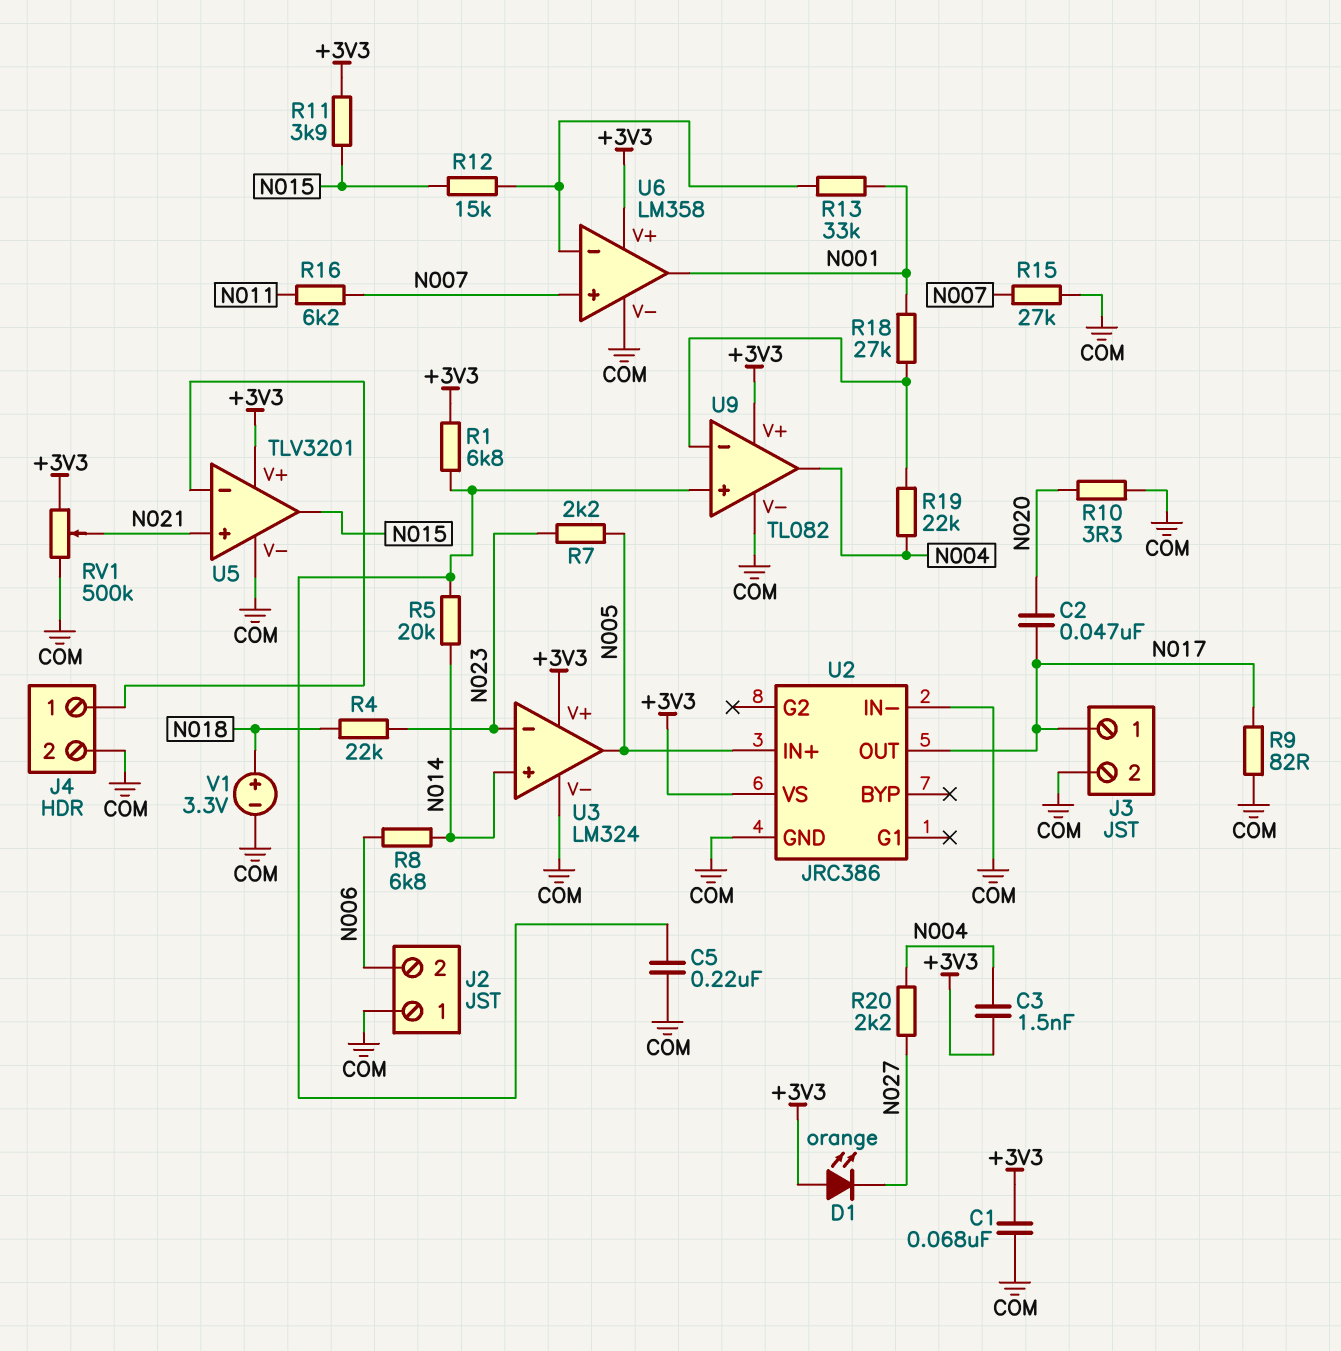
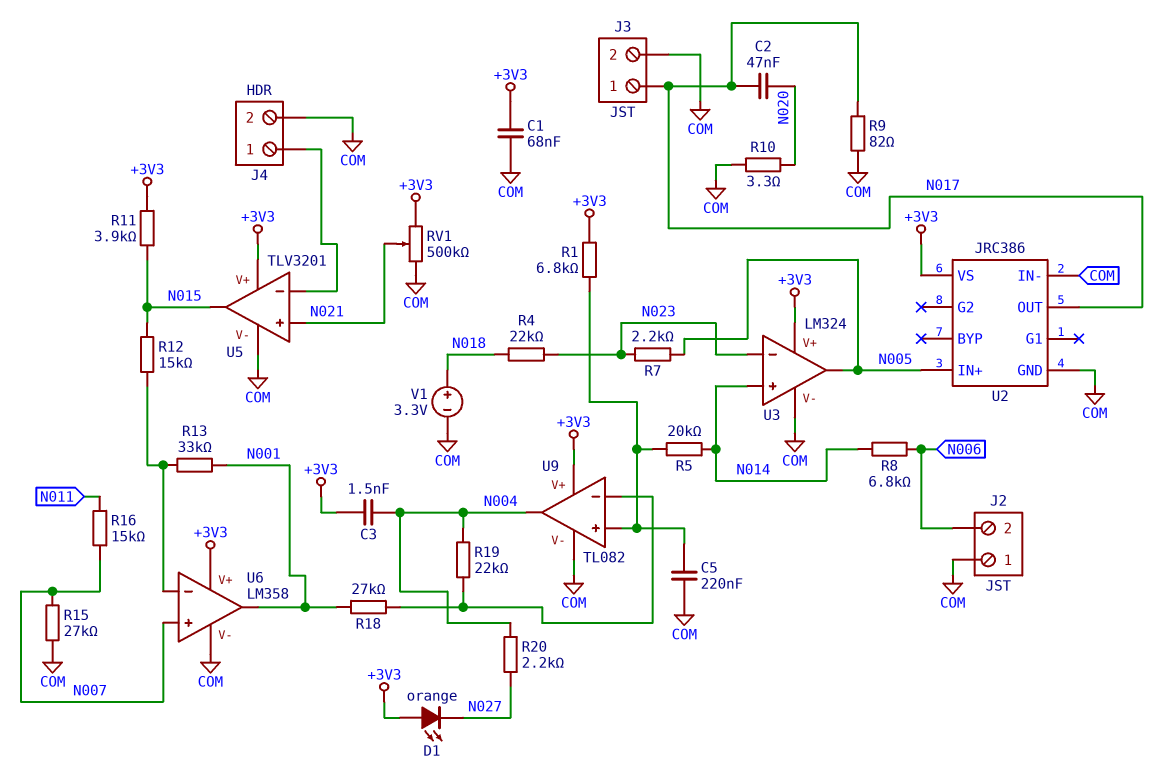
R16: 6.2k (N007, N011) -> 15k (N007, N011)

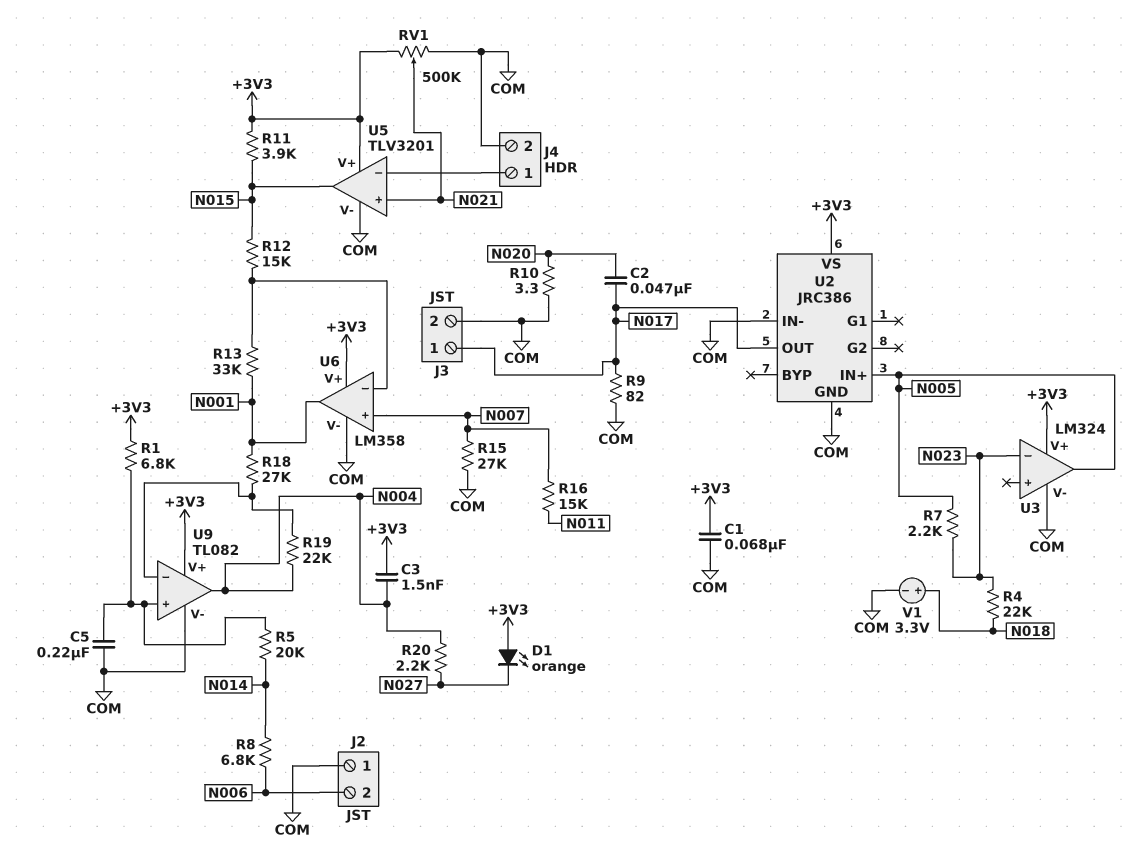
U3 pin in+: N014 -> none

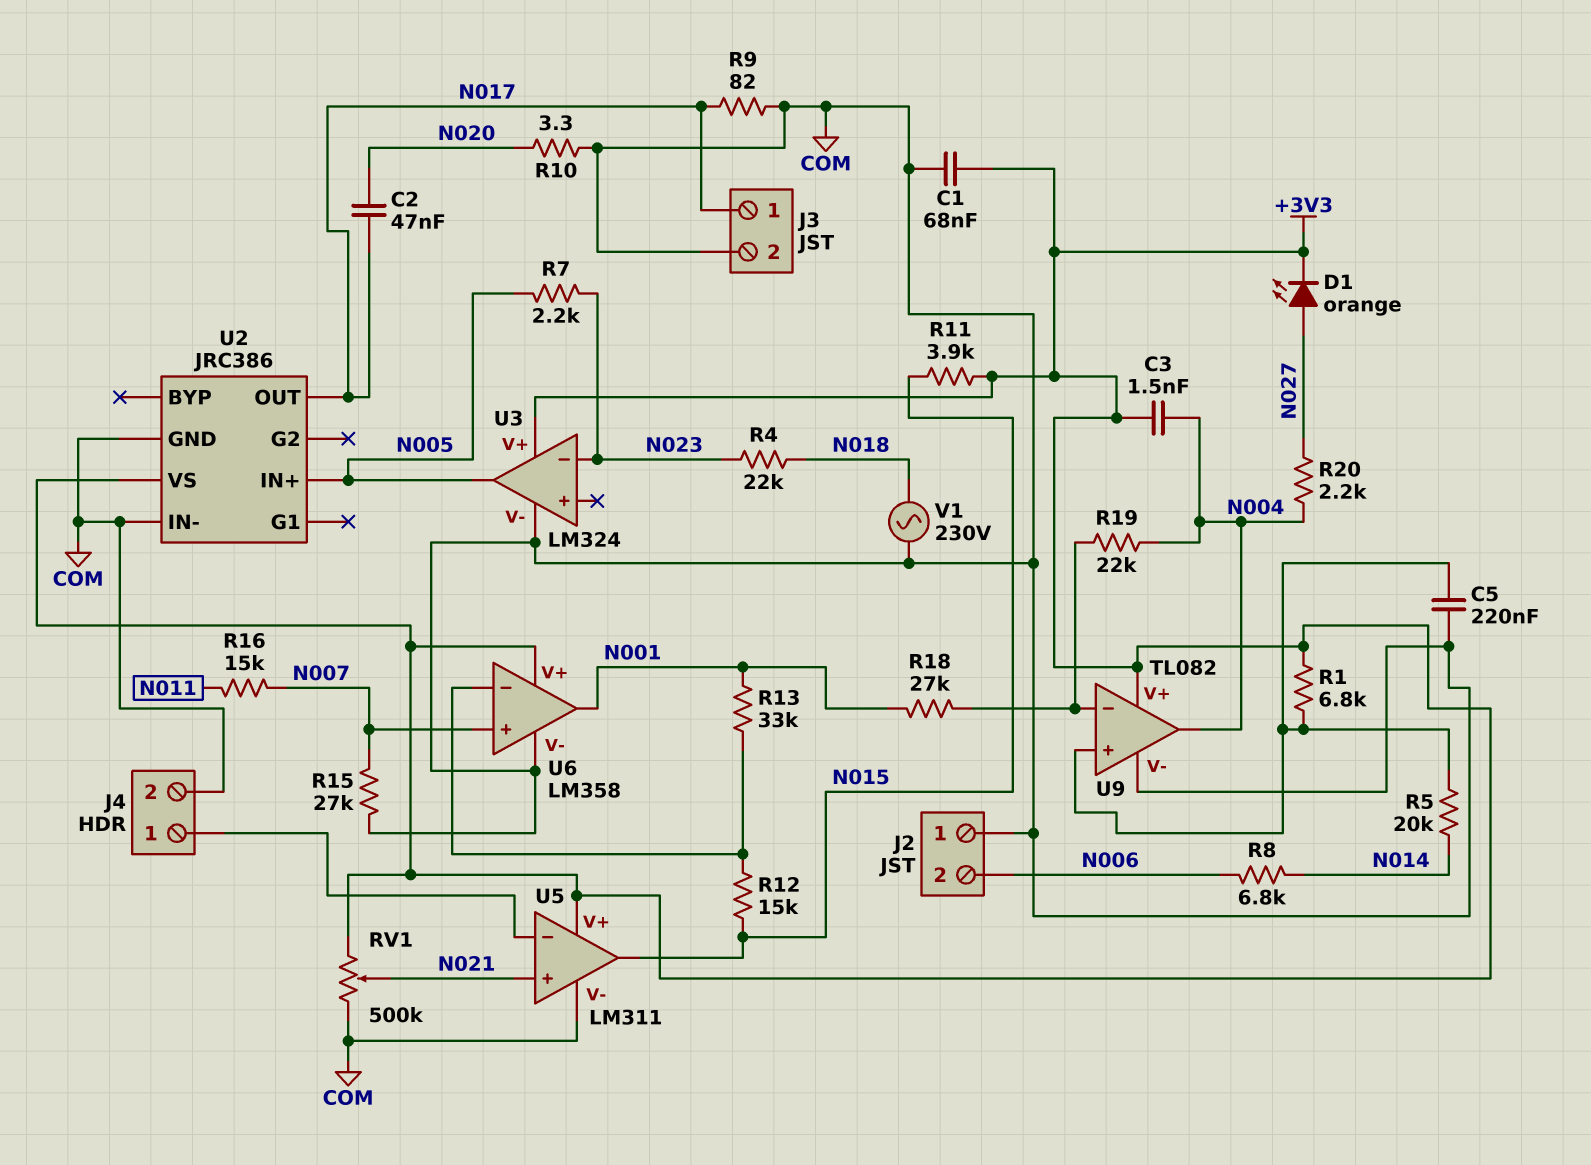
D1: LED orange (A +3V3, K N027) -> LED orange (A N027, K +3V3)
U5: TLV3201 -> LM311
V1: 3.3V (plus N018, minus COM) -> AC 230V (COM, N018)

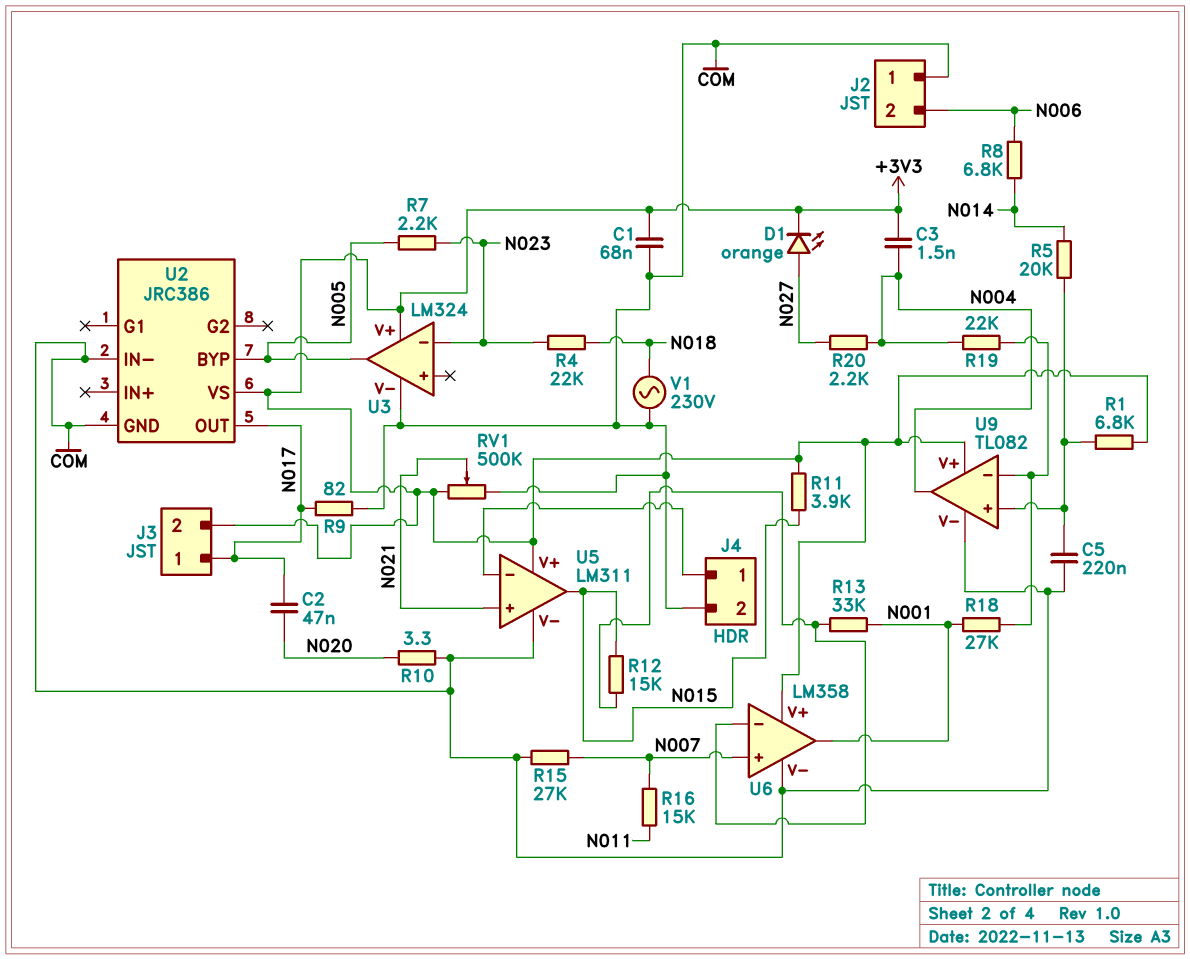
J3 pin 2: COM -> +3V3
U2 pin BYP: none -> N005
U2 pin IN+: N005 -> none

